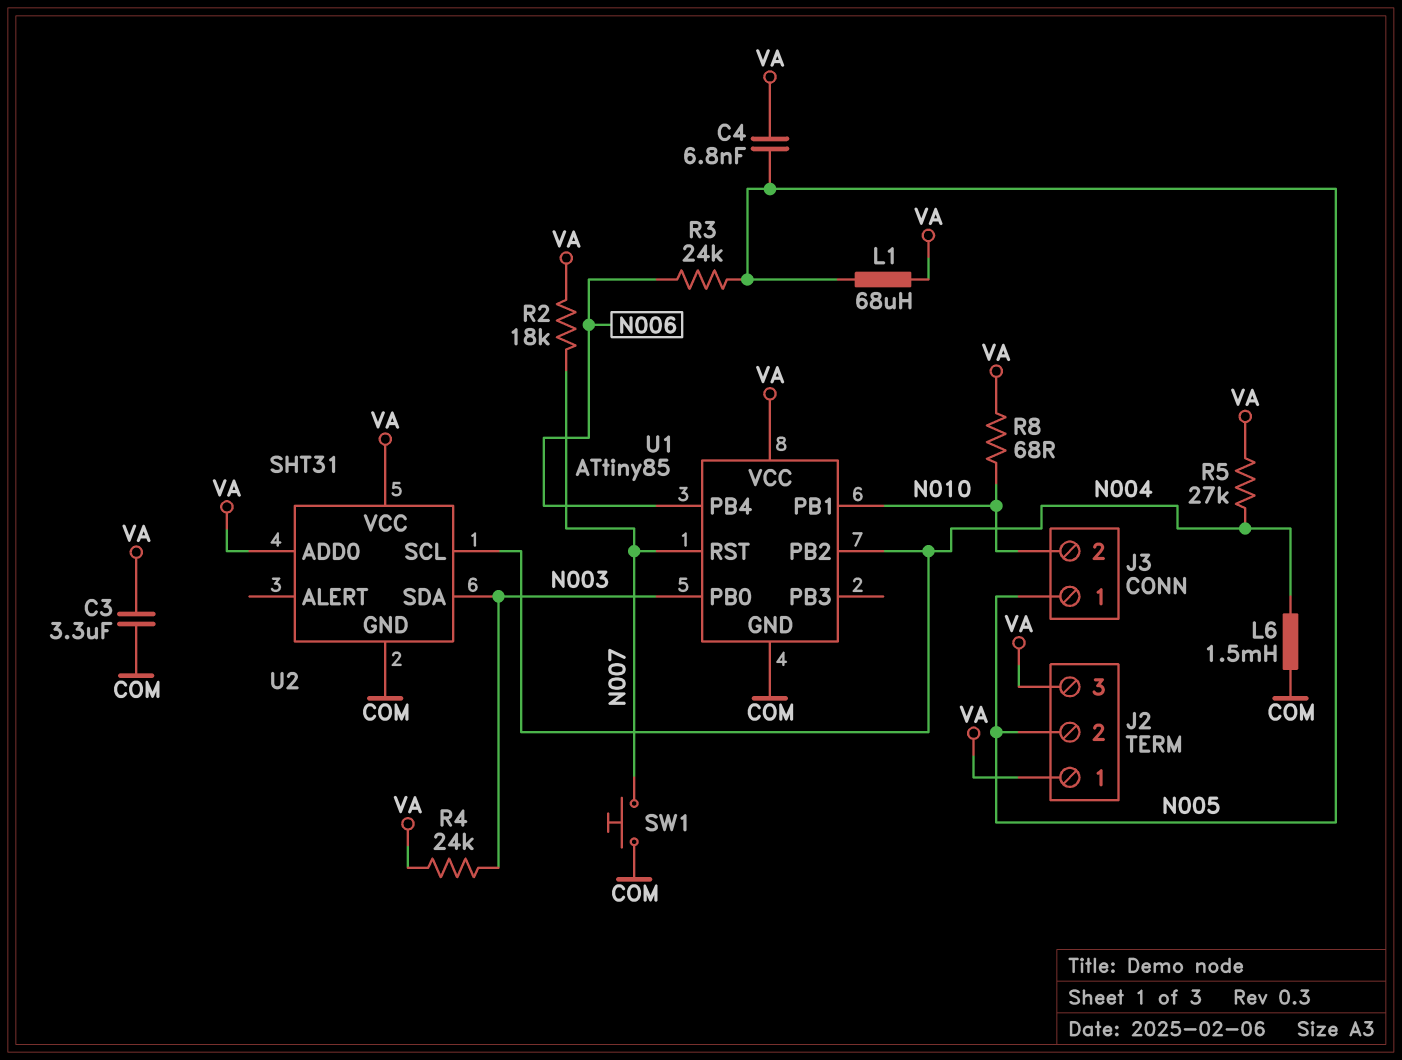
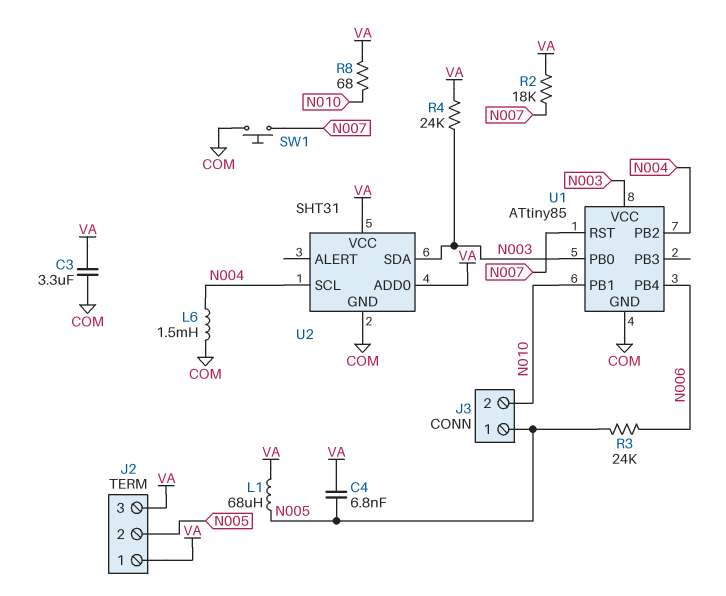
R5: 27k (N004, VA) -> none
U1 pin VCC: VA -> N003

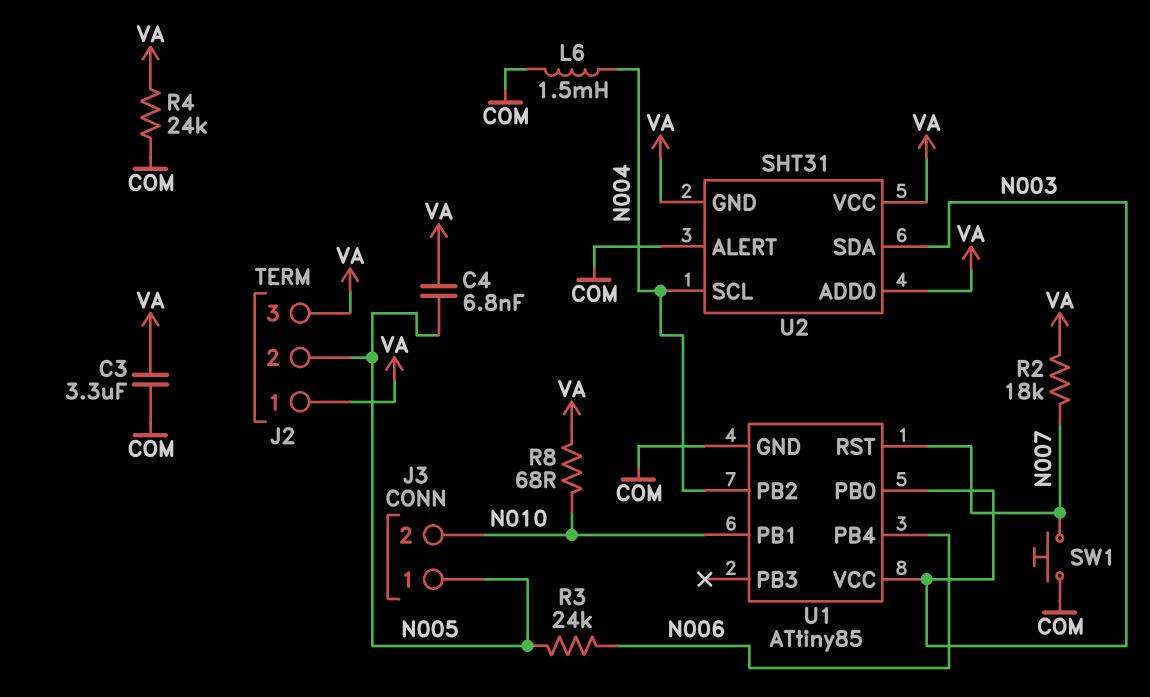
L1: 68uH (N005, VA) -> none
R4: 24k (N003, VA) -> 24k (COM, VA)
U2 pin ALERT: none -> COM
U2 pin GND: COM -> VA

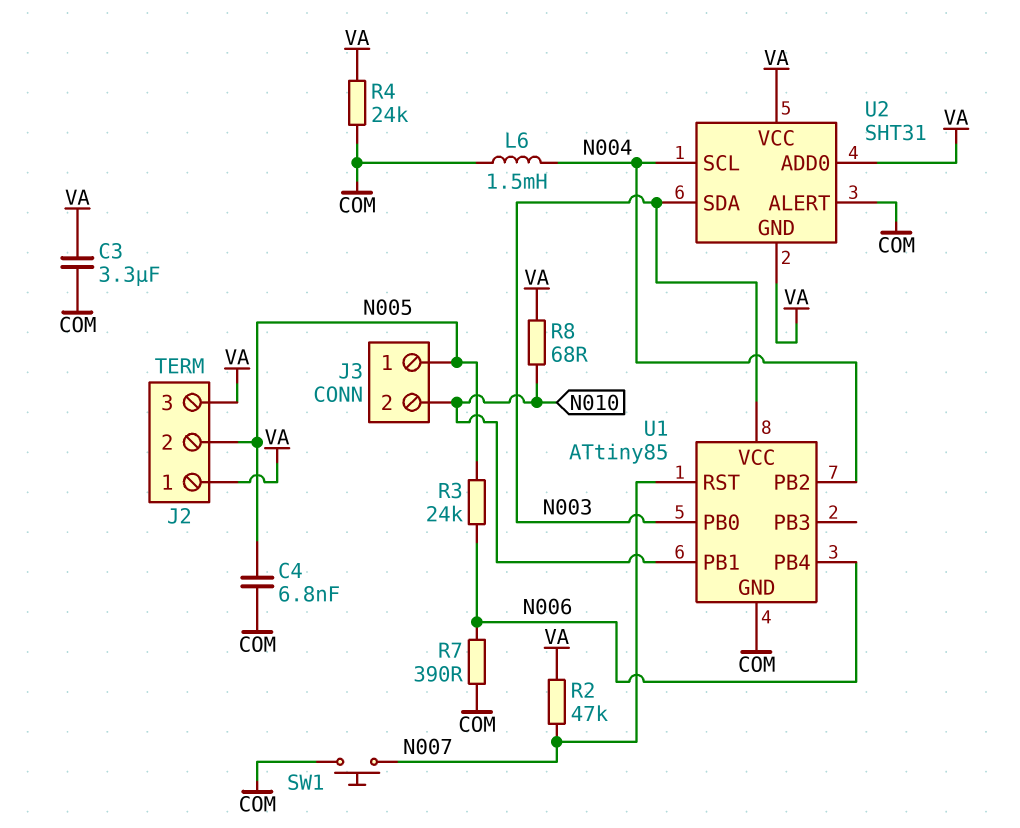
C4: 6.8nF (N005, VA) -> 6.8nF (COM, N005)
R2: 18k (N007, VA) -> 47k (N007, VA)
R7: none -> 390 (COM, N006)

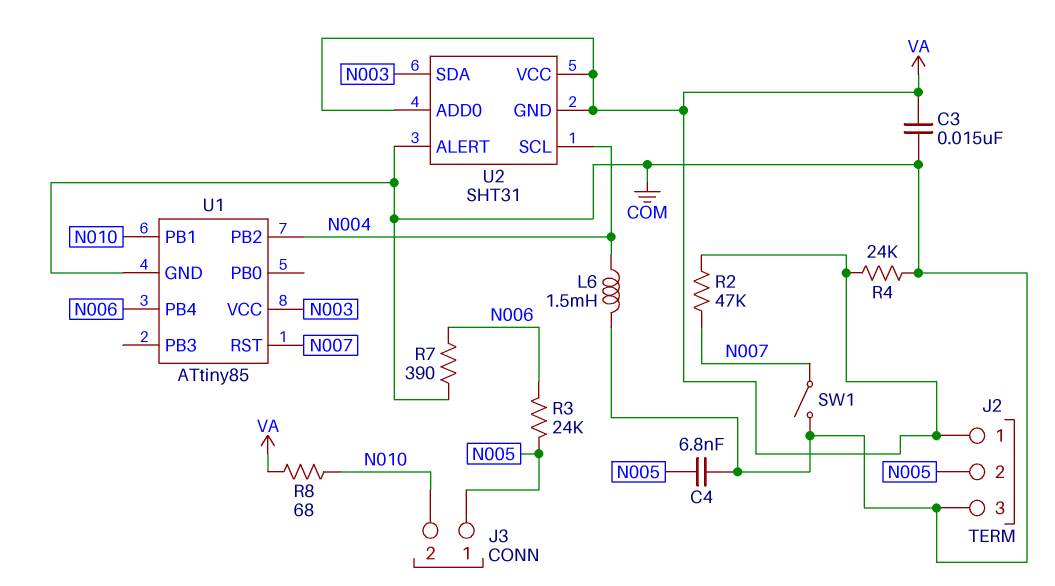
C3: 3.3uF (COM, VA) -> 15nF (COM, VA)
J2 pin 3: VA -> COM
SW1: button (COM, N007) -> switch (COM, N007)
U1 pin PB0: N003 -> none

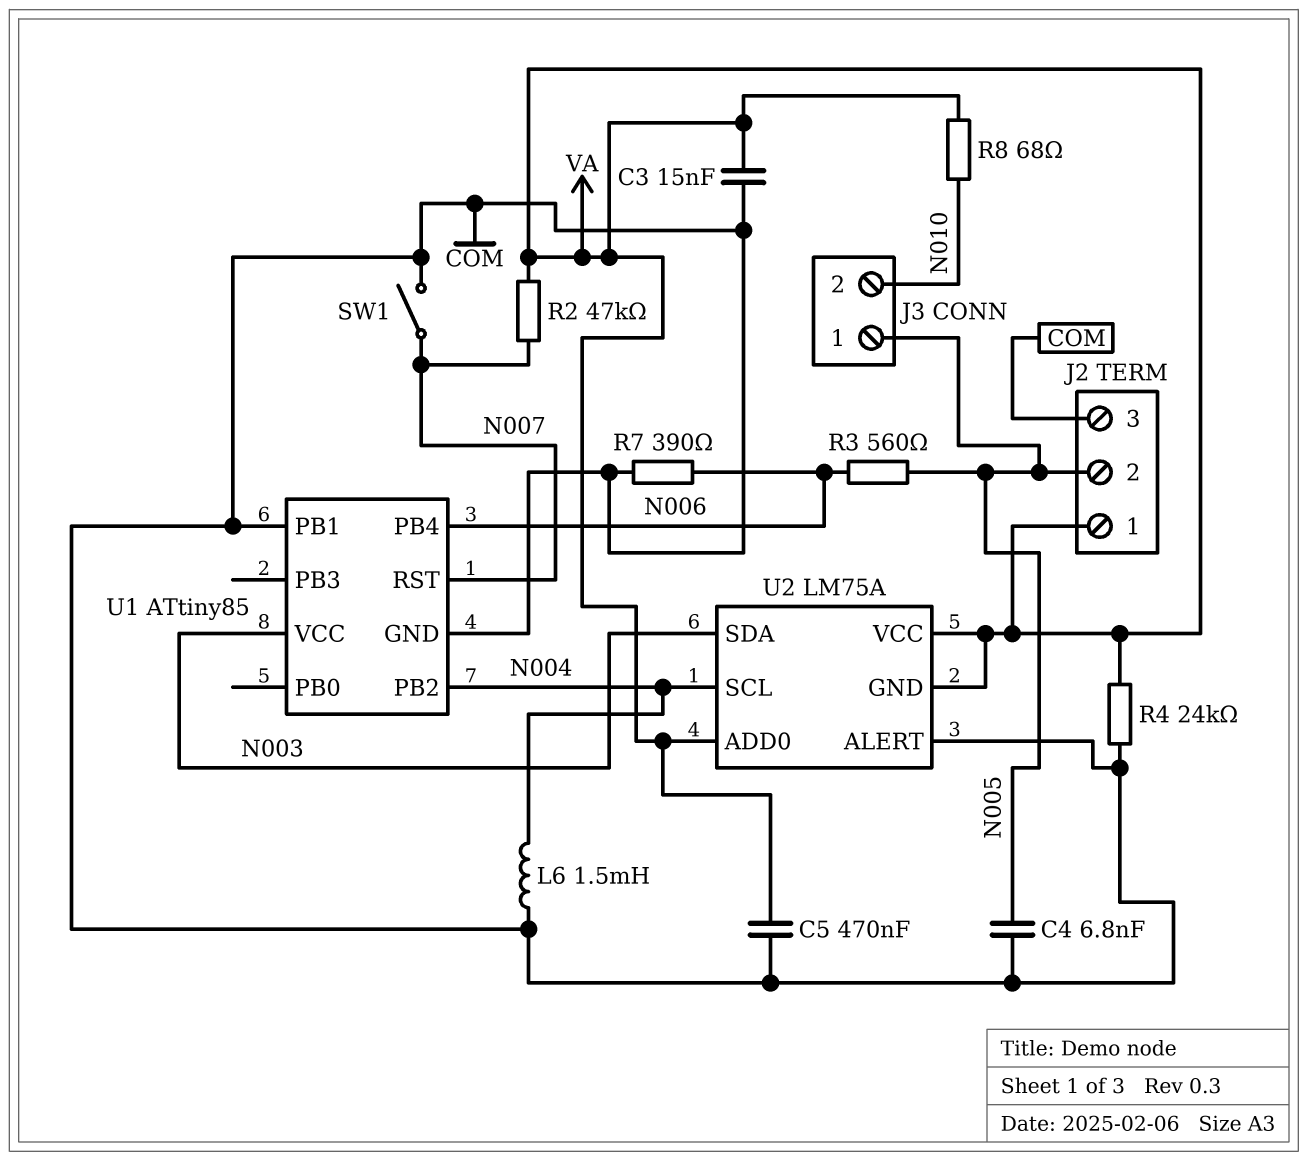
C5: none -> 470nF (COM, VA)
R3: 24k (N005, N006) -> 560 (N005, N006)
U1 pin PB1: N010 -> COM
U2: SHT31 -> LM75A

